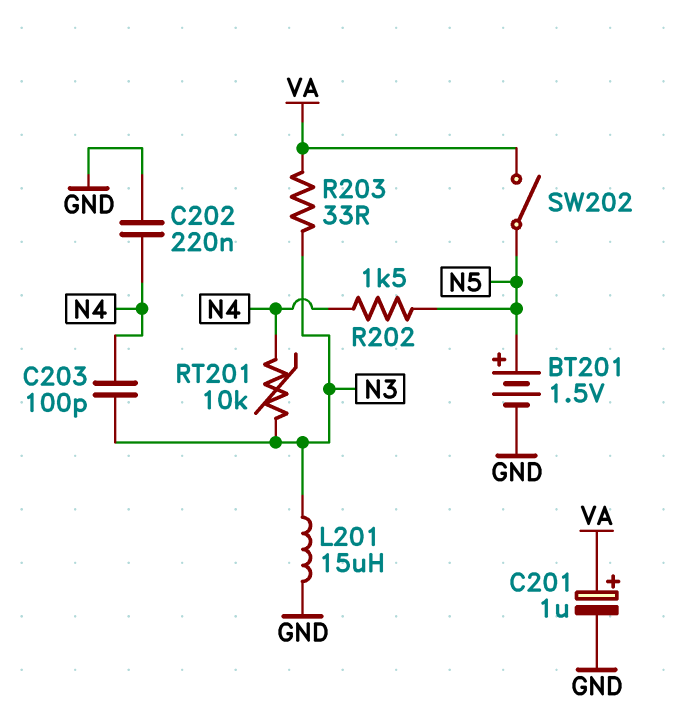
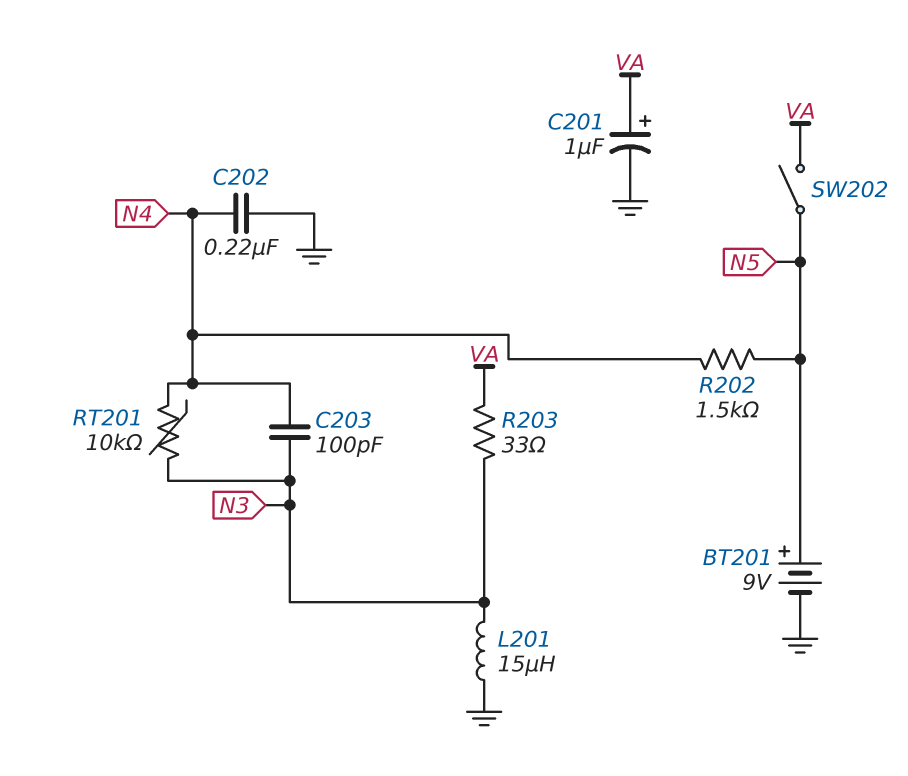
BT201: 1.5V (plus N5, minus GND) -> 9V (plus N5, minus GND)

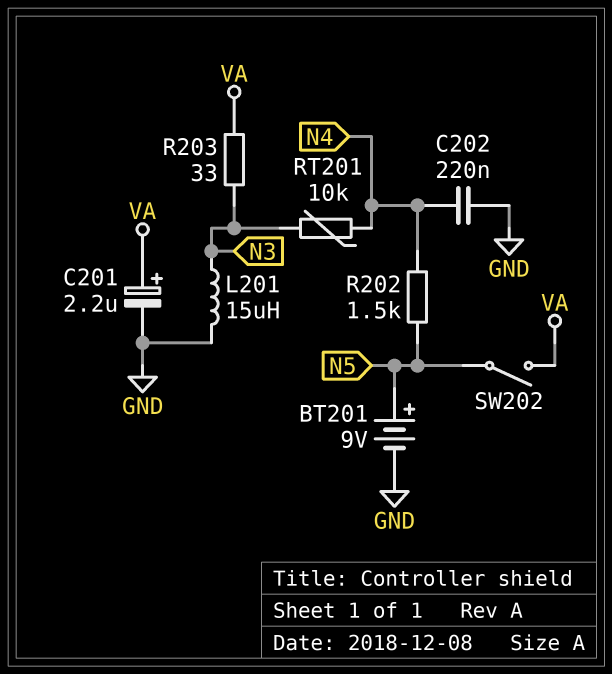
C201: 1uF (plus VA, minus GND) -> 2.2uF (plus VA, minus GND)
C203: 100pF (N3, N4) -> none

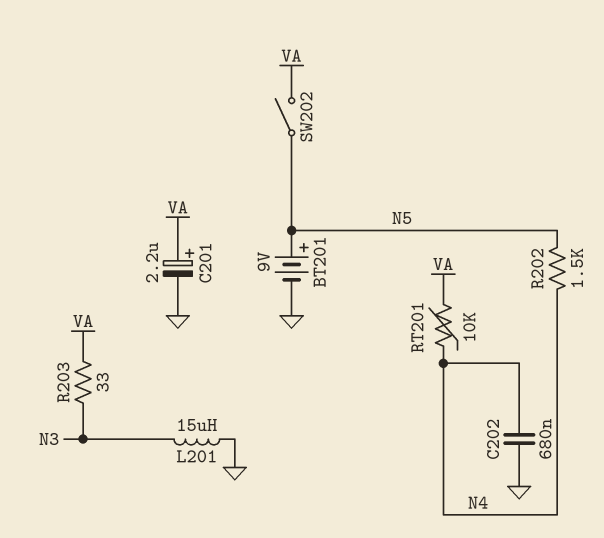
C202: 220nF (GND, N4) -> 680nF (GND, N4)
RT201: 10k (N3, N4) -> 10k (N4, VA)

